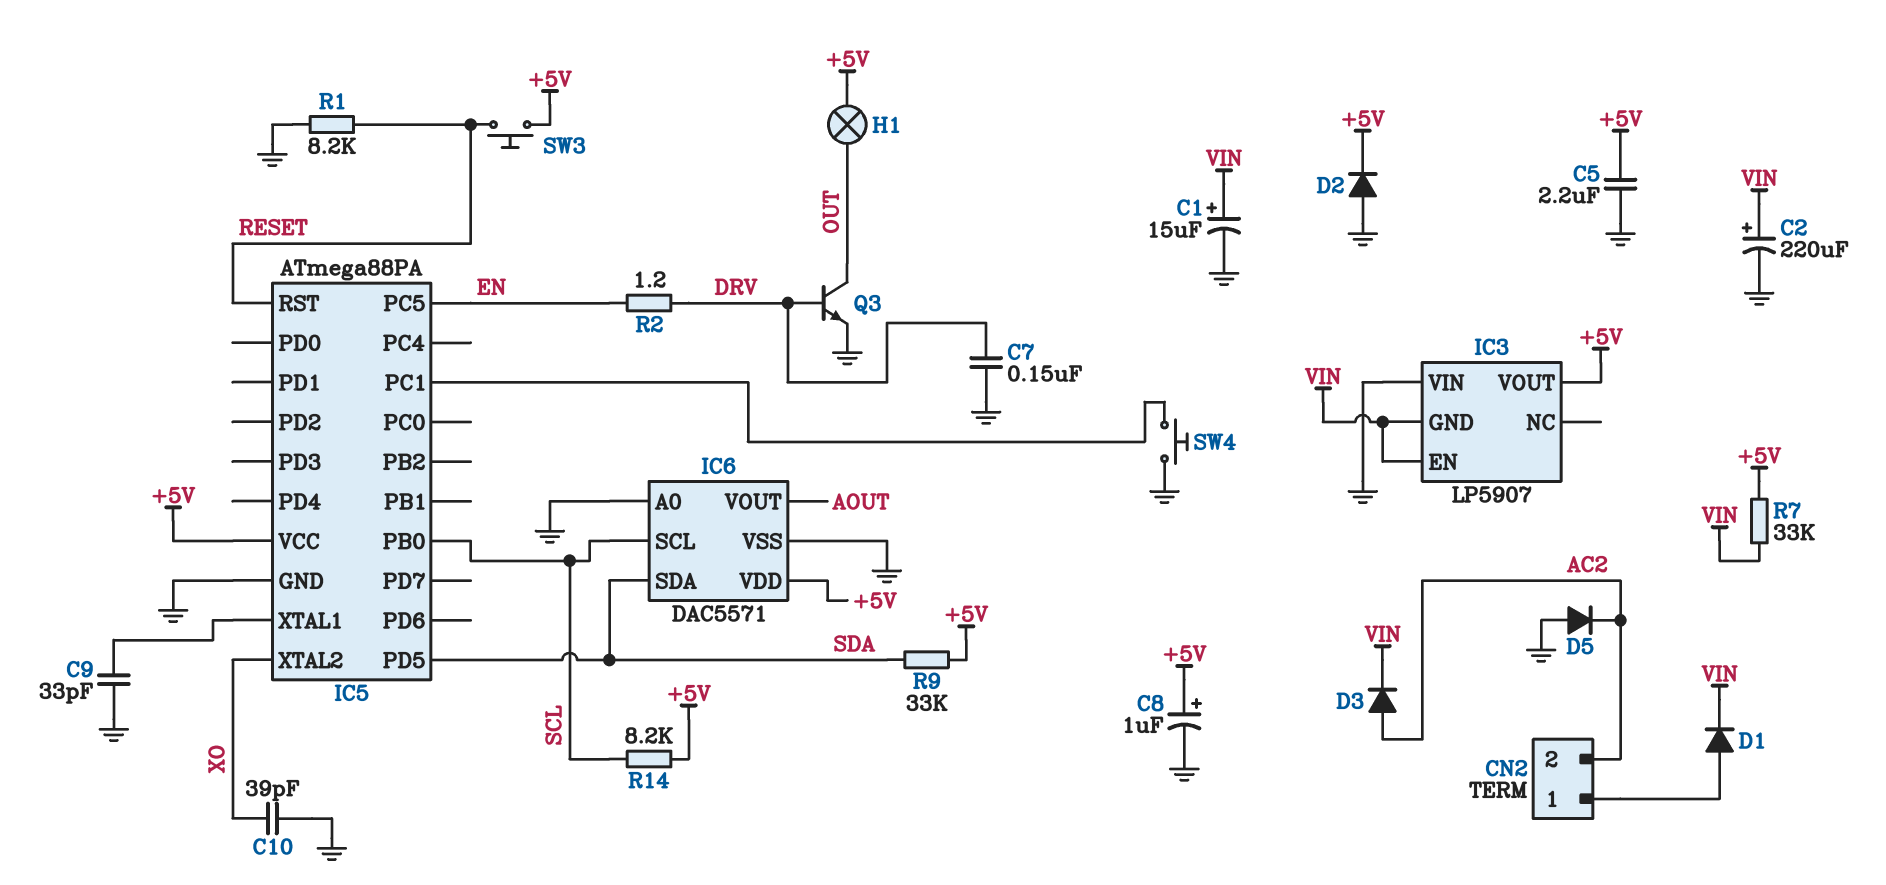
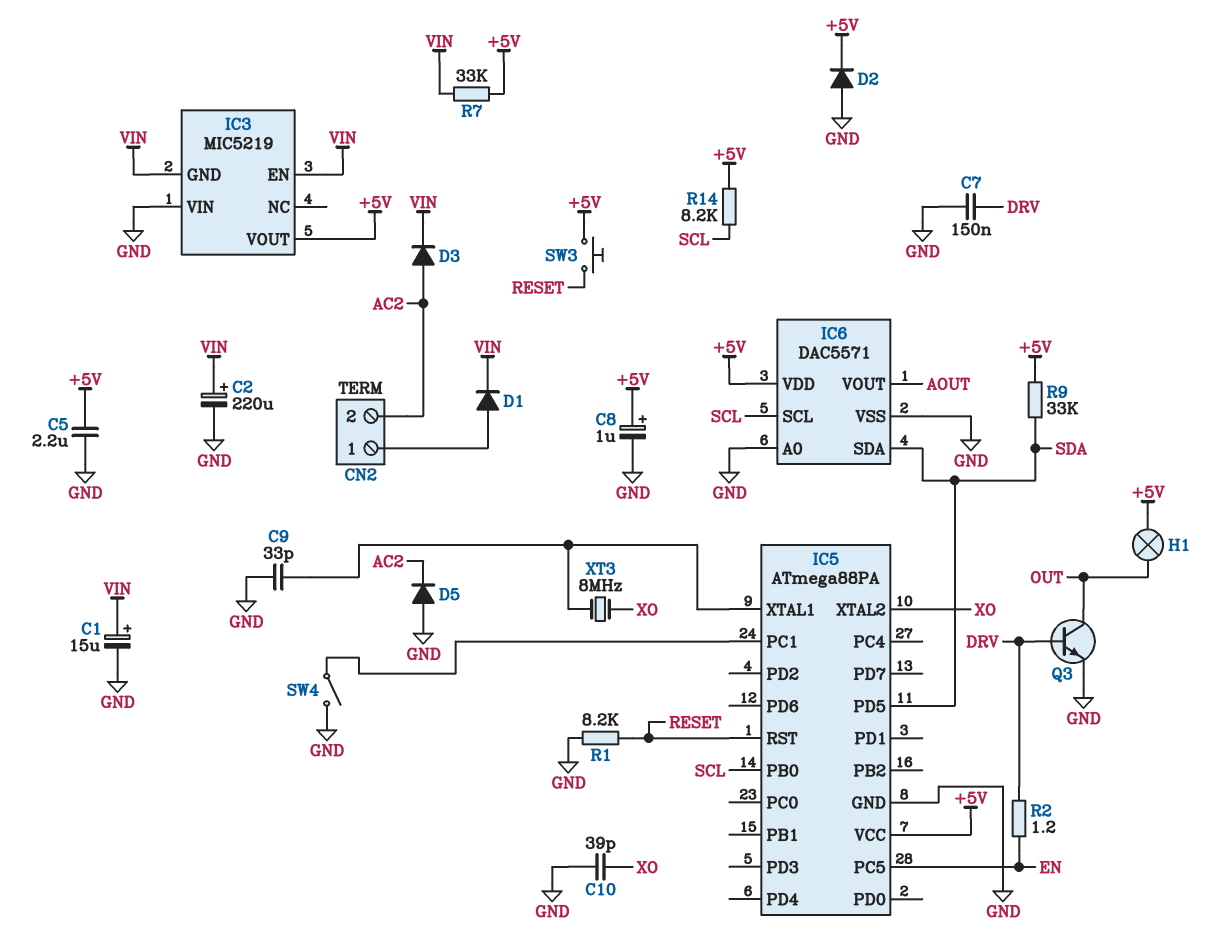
IC3: LP5907 -> MIC5219
SW4: button (GND, IC5/PC1) -> switch (GND, IC5/PC1)
XT3: none -> 8MHz (IC5/XTAL1, XO)

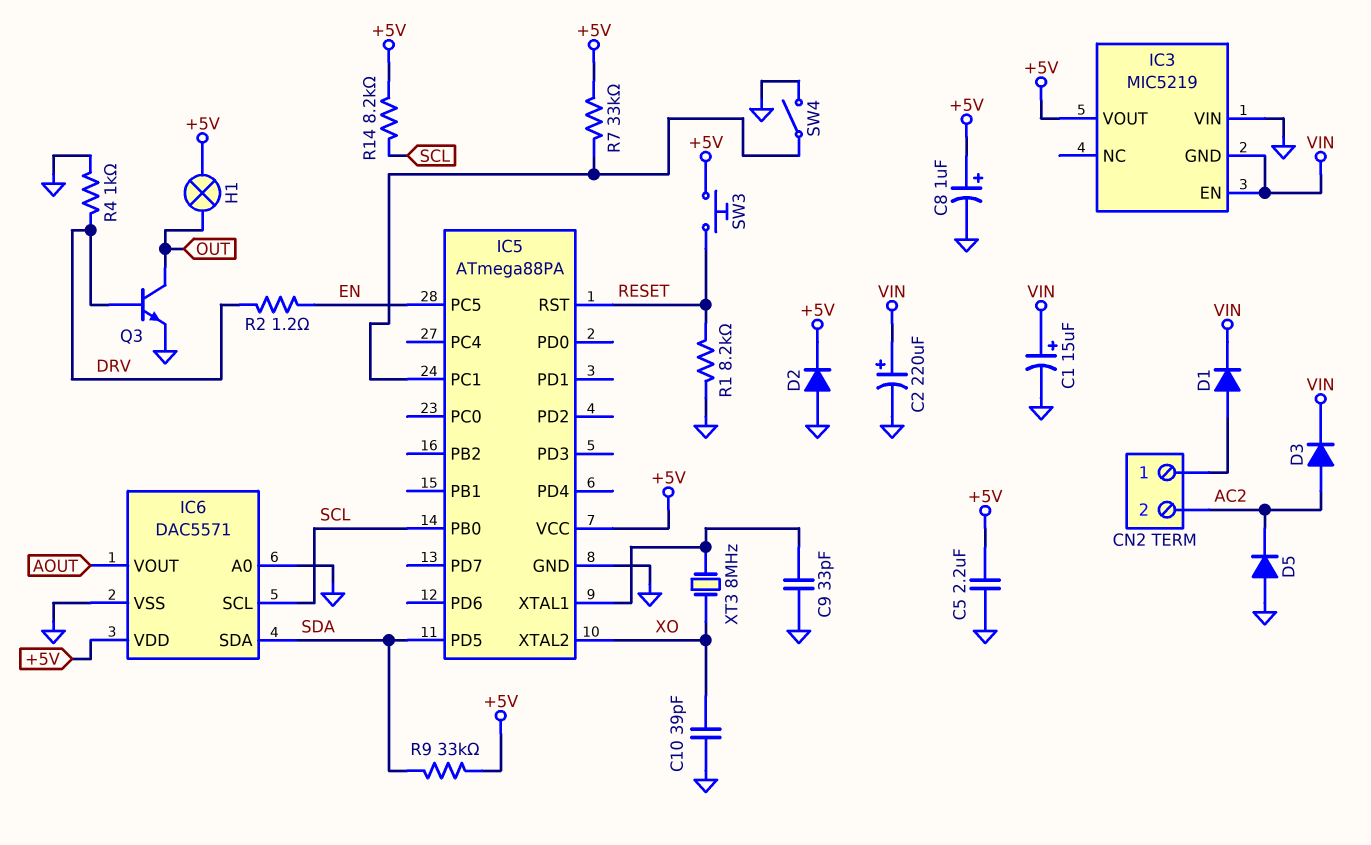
C7: 150nF (DRV, GND) -> none
R4: none -> 1k (DRV, GND)
R7: 33k (+5V, VIN) -> 33k (+5V, IC5/PC1)

